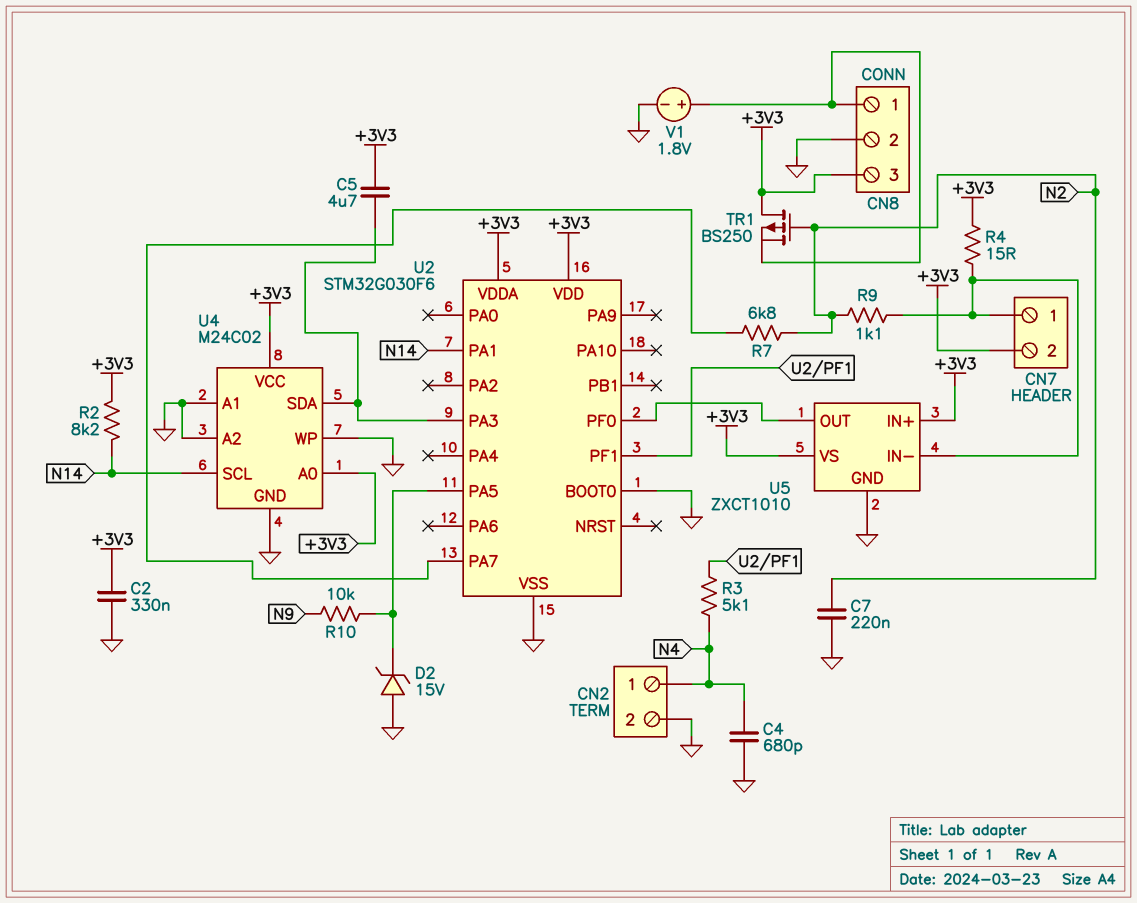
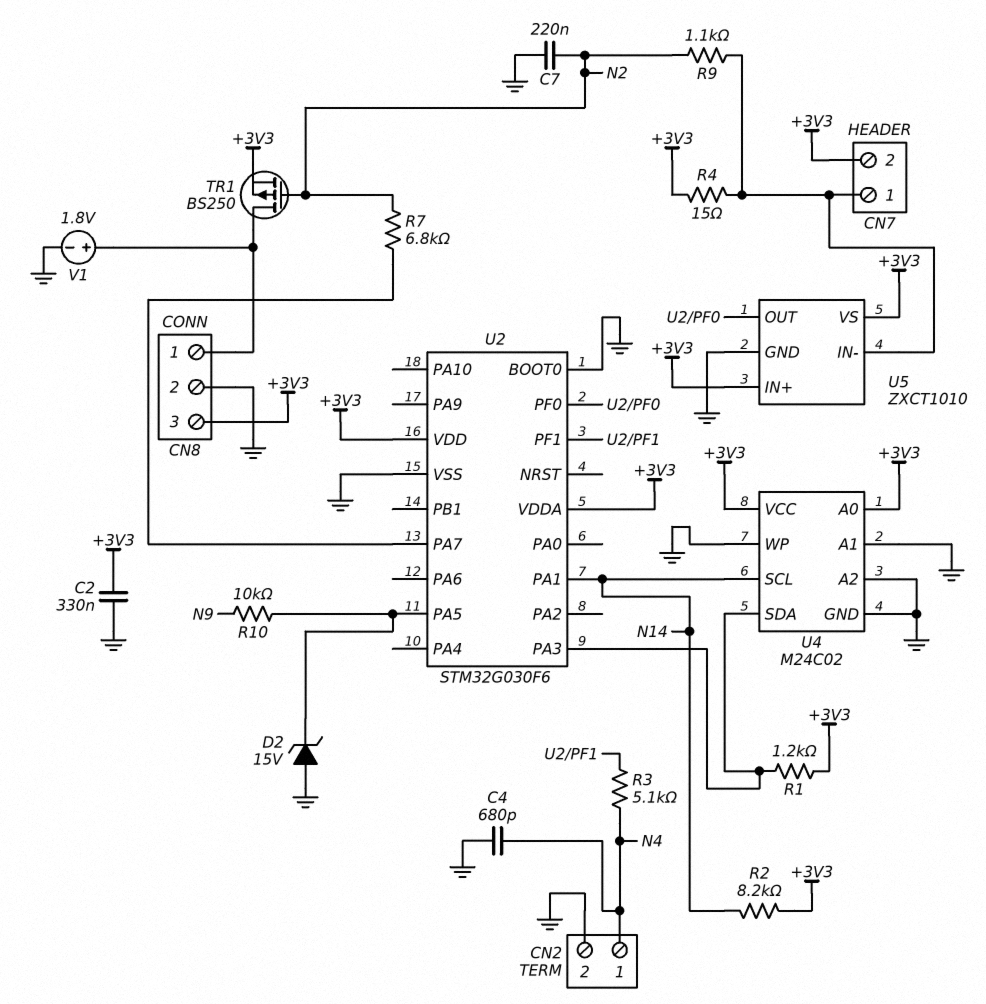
C5: 4.7uF (+3V3, U2/PA3) -> none
R1: none -> 1.2k (+3V3, U2/PA3)
TR1: PMOS BS250 (G N2, D +3V3, S CN8/1) -> PMOS BS250 (G N2, D CN8/1, S +3V3)

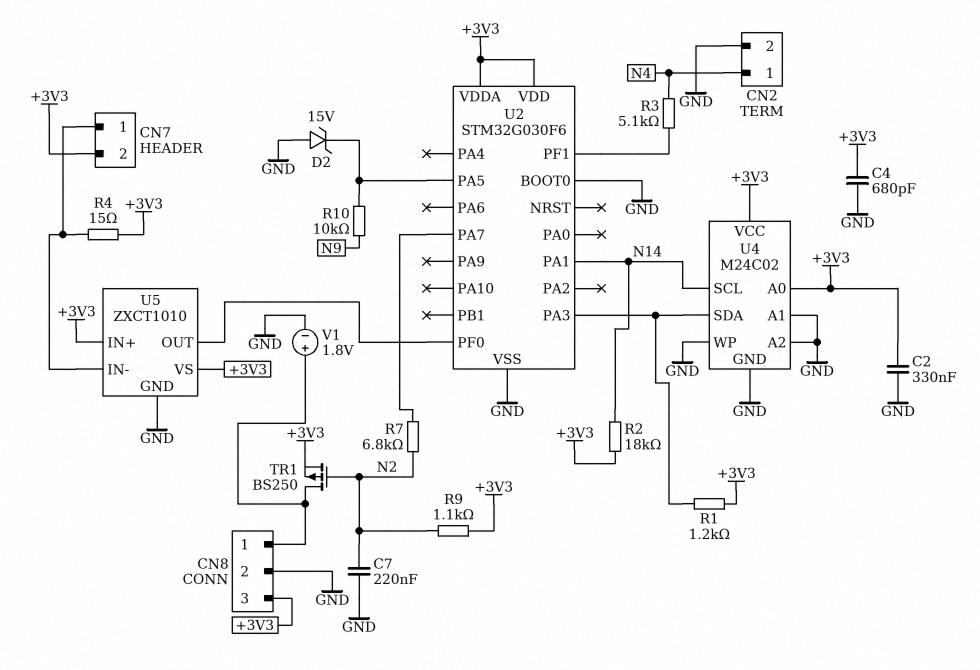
C4: 680pF (GND, N4) -> 680pF (+3V3, GND)
R2: 8.2k (+3V3, N14) -> 18k (+3V3, N14)
R9: 1.1k (CN7/1, N2) -> 1.1k (+3V3, N2)

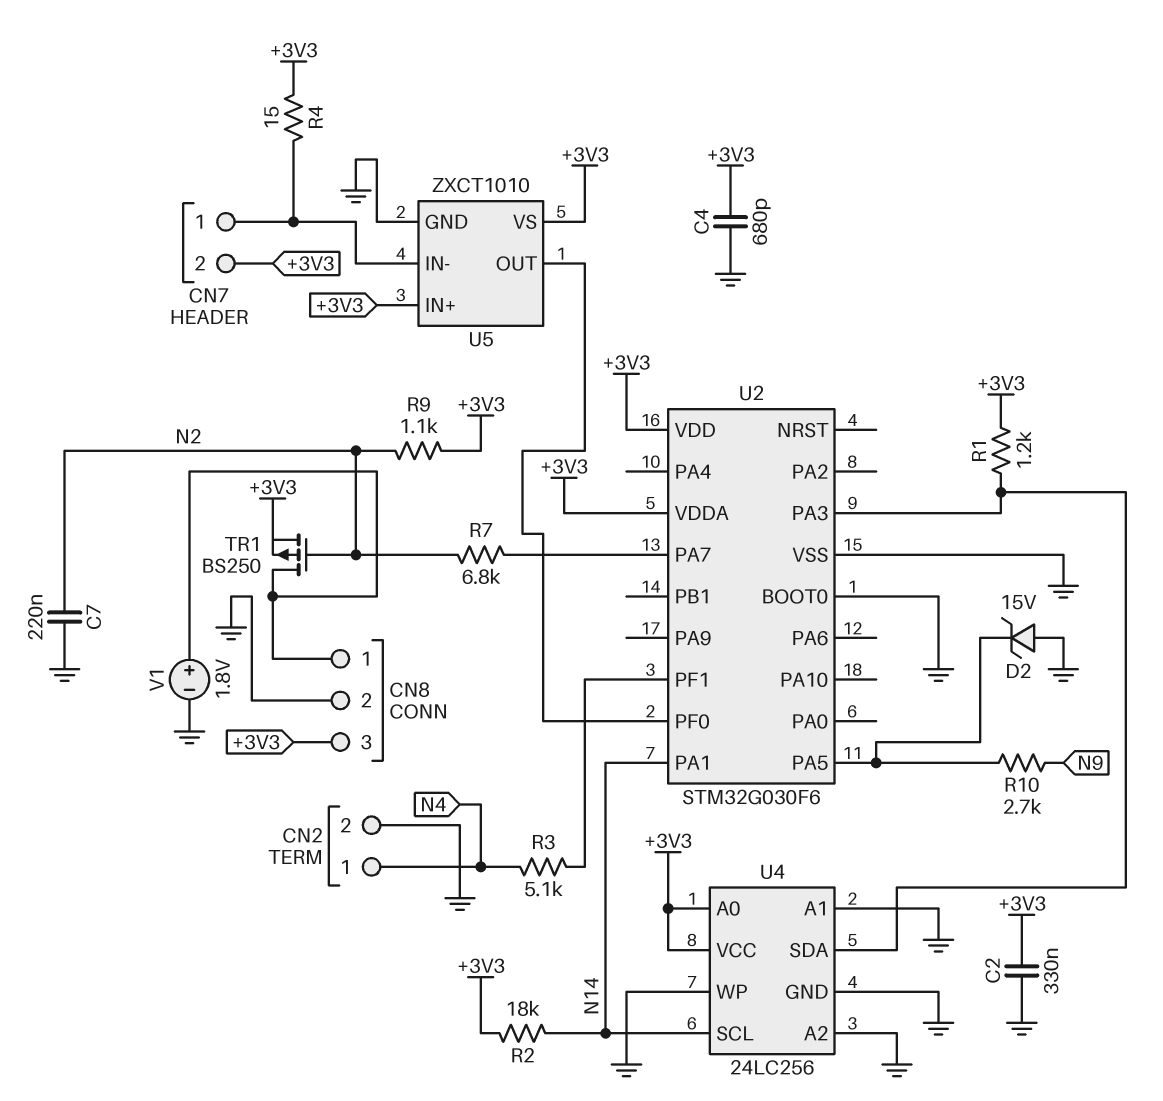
R10: 10k (N9, U2/PA5) -> 2.7k (N9, U2/PA5)
U4: M24C02 -> 24LC256

